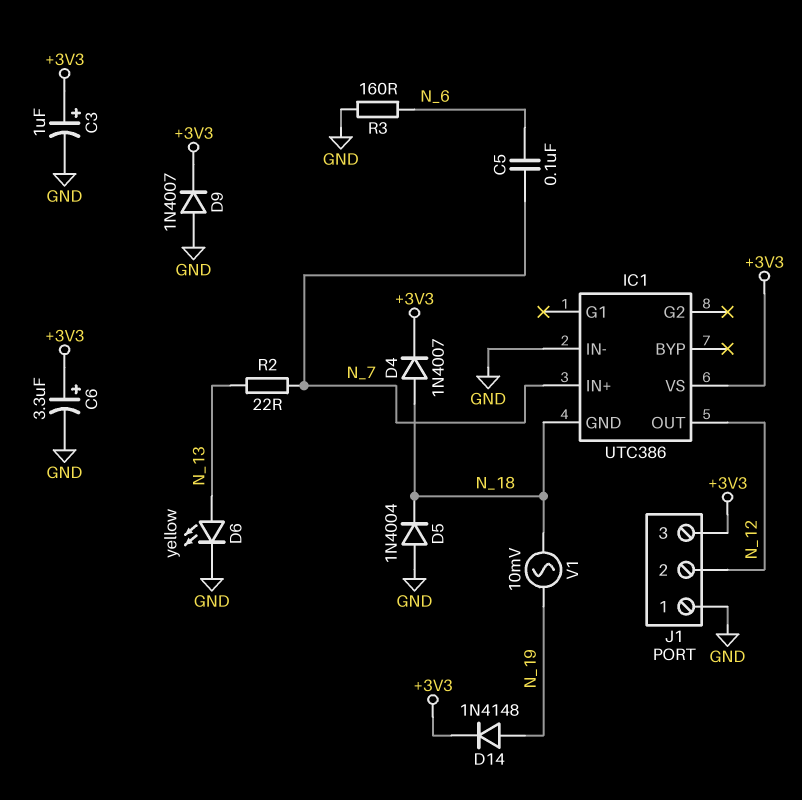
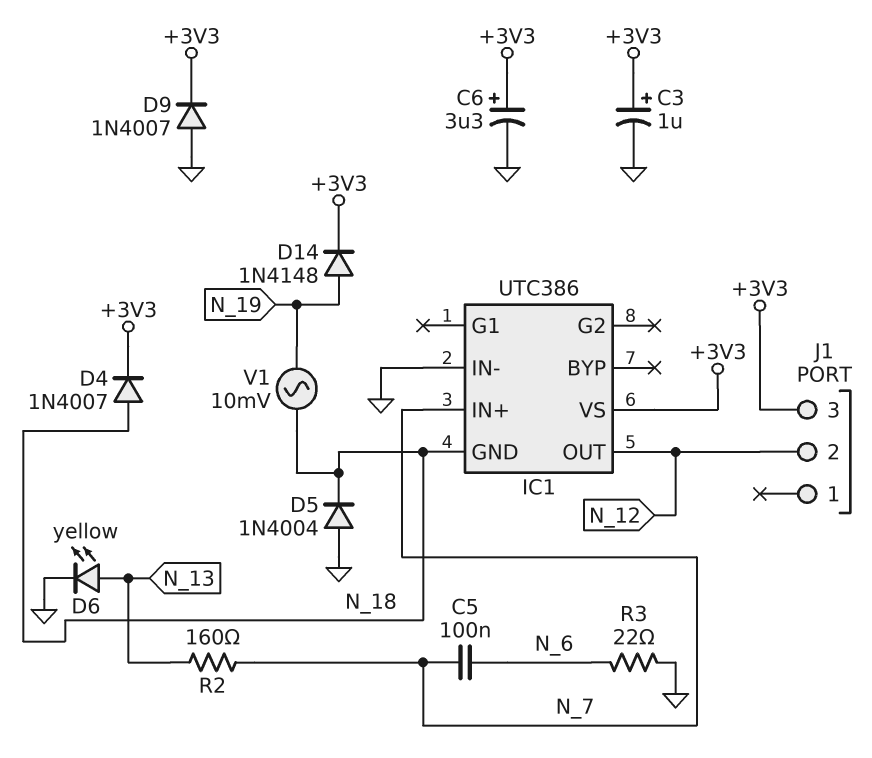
J1 pin 1: GND -> none
R2: 22 (N_7, N_13) -> 160 (N_7, N_13)
R3: 160 (GND, N_6) -> 22 (GND, N_6)

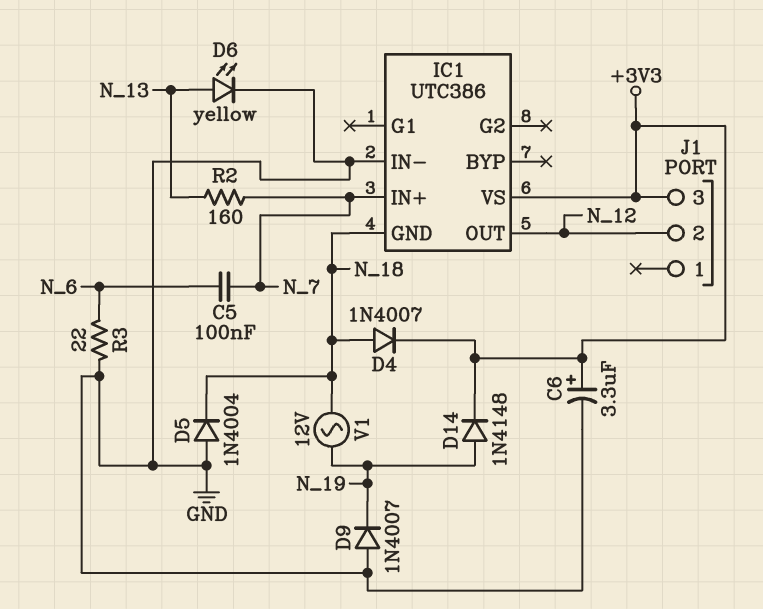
C3: 1uF (plus +3V3, minus GND) -> none
D9: diode 1N4007 (A GND, K +3V3) -> diode 1N4007 (A GND, K N_19)
V1: AC 10mV (N_18, N_19) -> AC 12V (N_18, N_19)

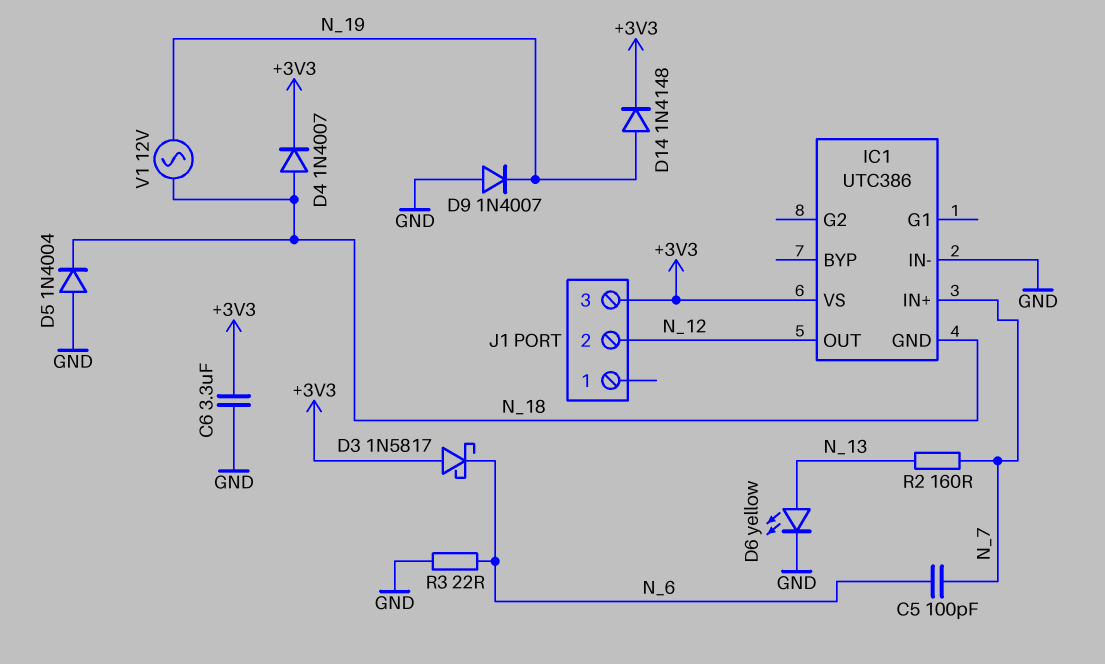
C5: 100nF (N_6, N_7) -> 100pF (N_6, N_7)
C6: 3.3uF (plus +3V3, minus GND) -> 3.3uF (+3V3, GND)
D3: none -> schottky 1N5817 (A +3V3, K N_6)

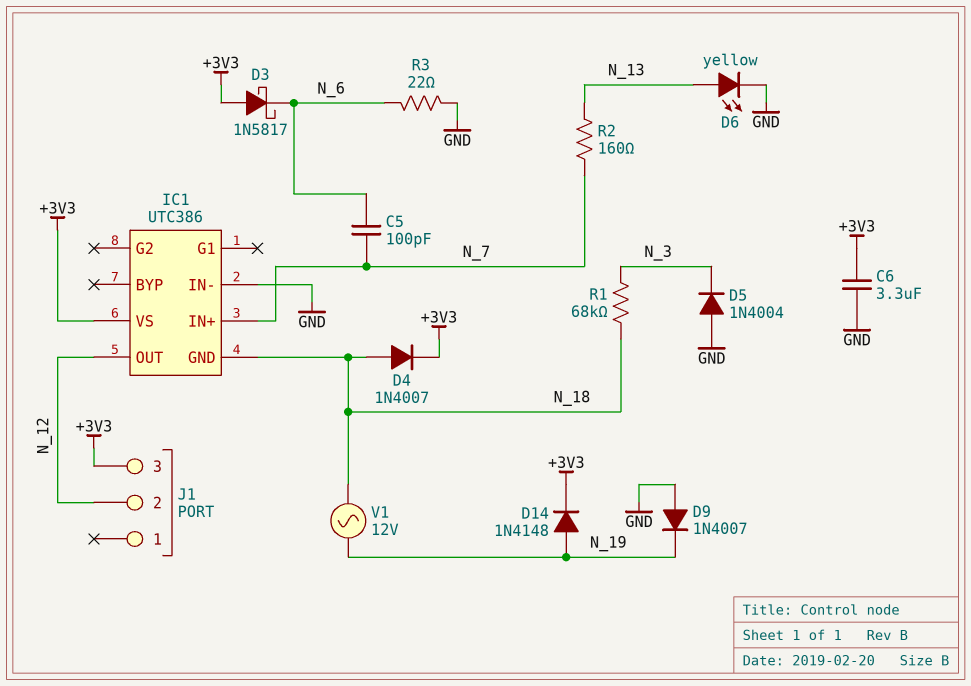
D5: diode 1N4004 (A GND, K N_18) -> diode 1N4004 (A GND, K N_3)
R1: none -> 68k (N_3, N_18)

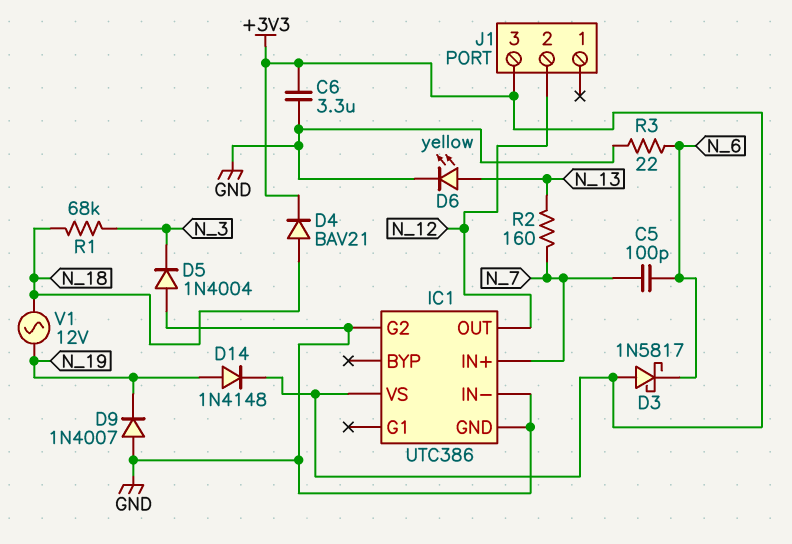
D4: diode 1N4007 (A N_18, K +3V3) -> diode BAV21 (A N_18, K +3V3)
IC1 pin G2: none -> GND
IC1 pin GND: N_18 -> GND

